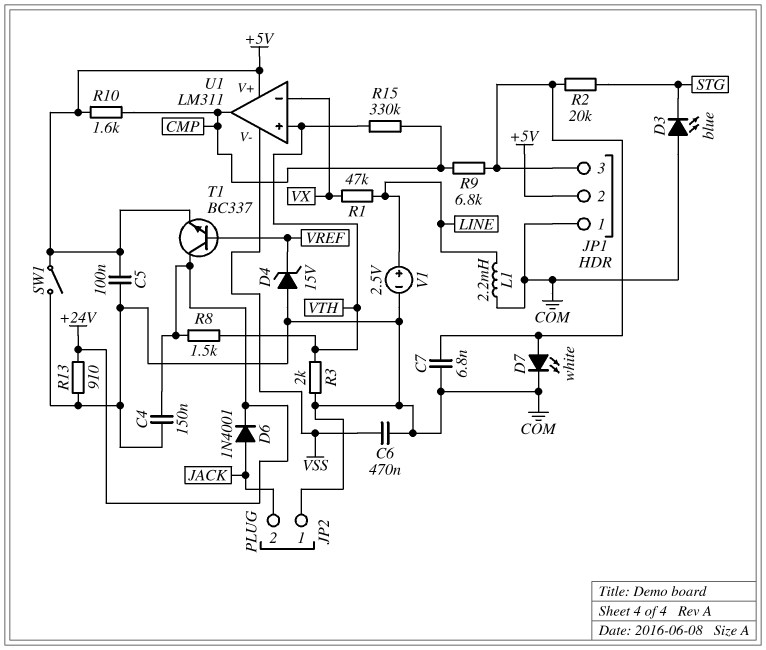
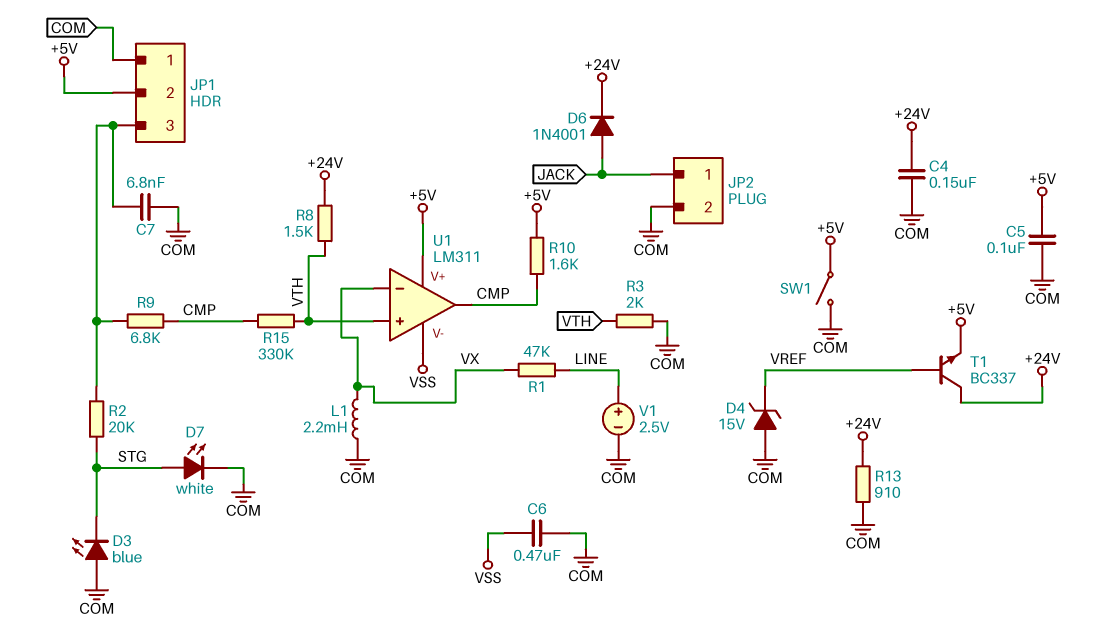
D7: LED white (A JP1/3, K COM) -> LED white (A STG, K COM)
JP2 pin 1: COM -> JACK
JP2 pin 2: JACK -> COM
L1: 2.2mH (COM, LINE) -> 2.2mH (COM, VX)

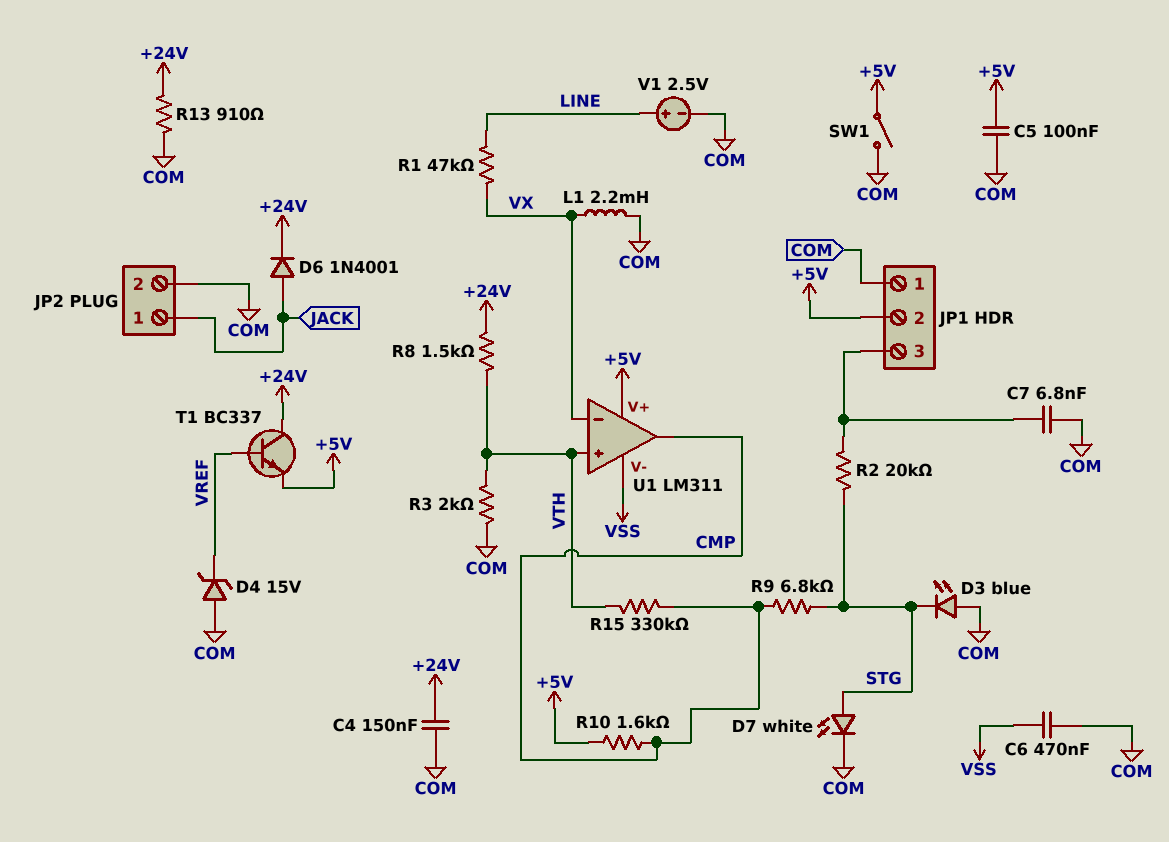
R9: 6.8k (CMP, JP1/3) -> 6.8k (CMP, STG)

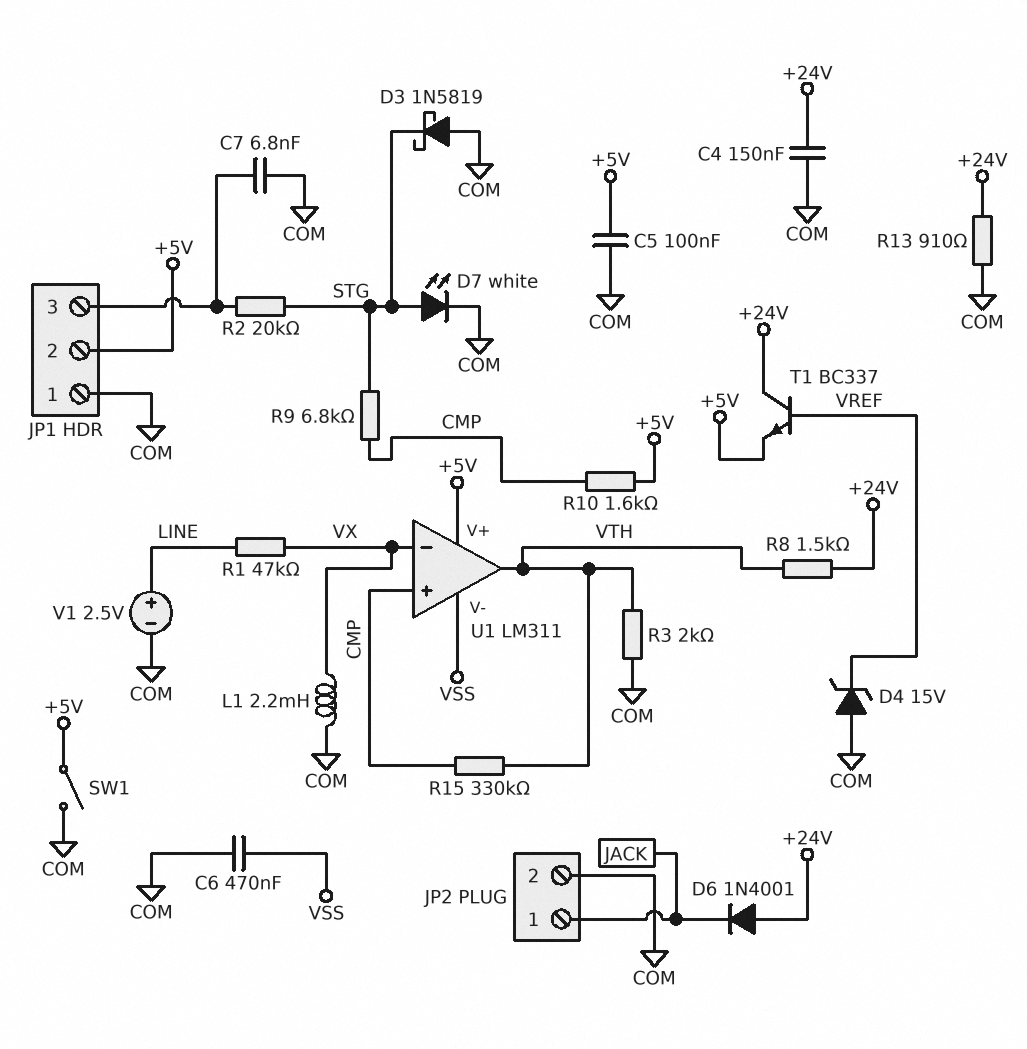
D3: LED blue (A COM, K STG) -> schottky 1N5819 (A COM, K STG)
D6: diode 1N4001 (A JACK, K +24V) -> diode 1N4001 (A +24V, K JACK)
U1 pin in+: VTH -> CMP
U1 pin out: CMP -> VTH

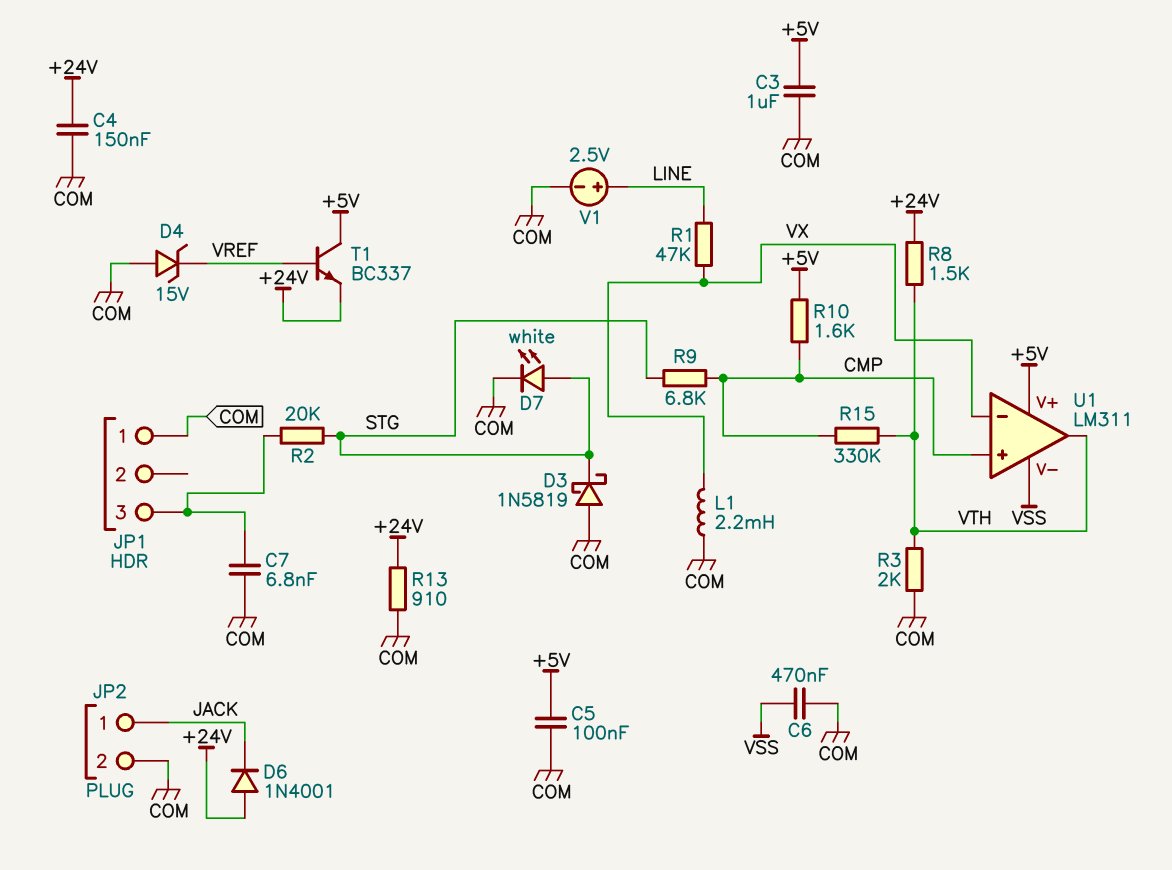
C3: none -> 1uF (+5V, COM)
JP1 pin 2: +5V -> none
SW1: switch (+5V, COM) -> none
T1: NPN BC337 (B VREF, C +24V, E +5V) -> NPN BC337 (B VREF, C +5V, E +24V)

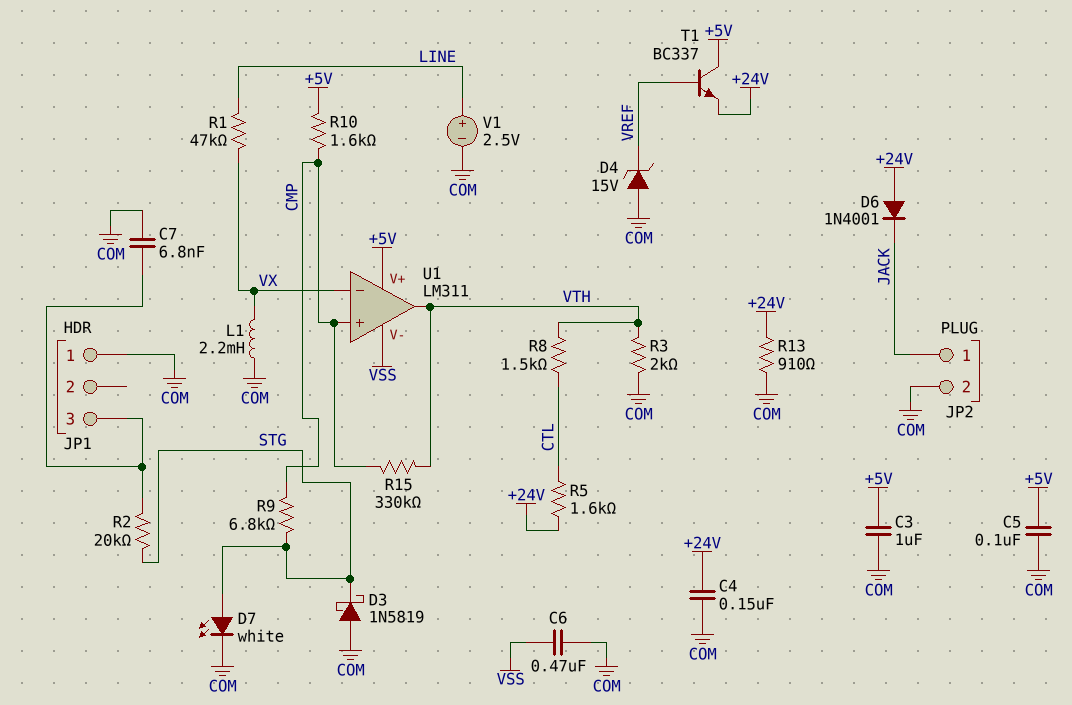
R5: none -> 1.6k (+24V, CTL)
R8: 1.5k (+24V, VTH) -> 1.5k (CTL, VTH)

